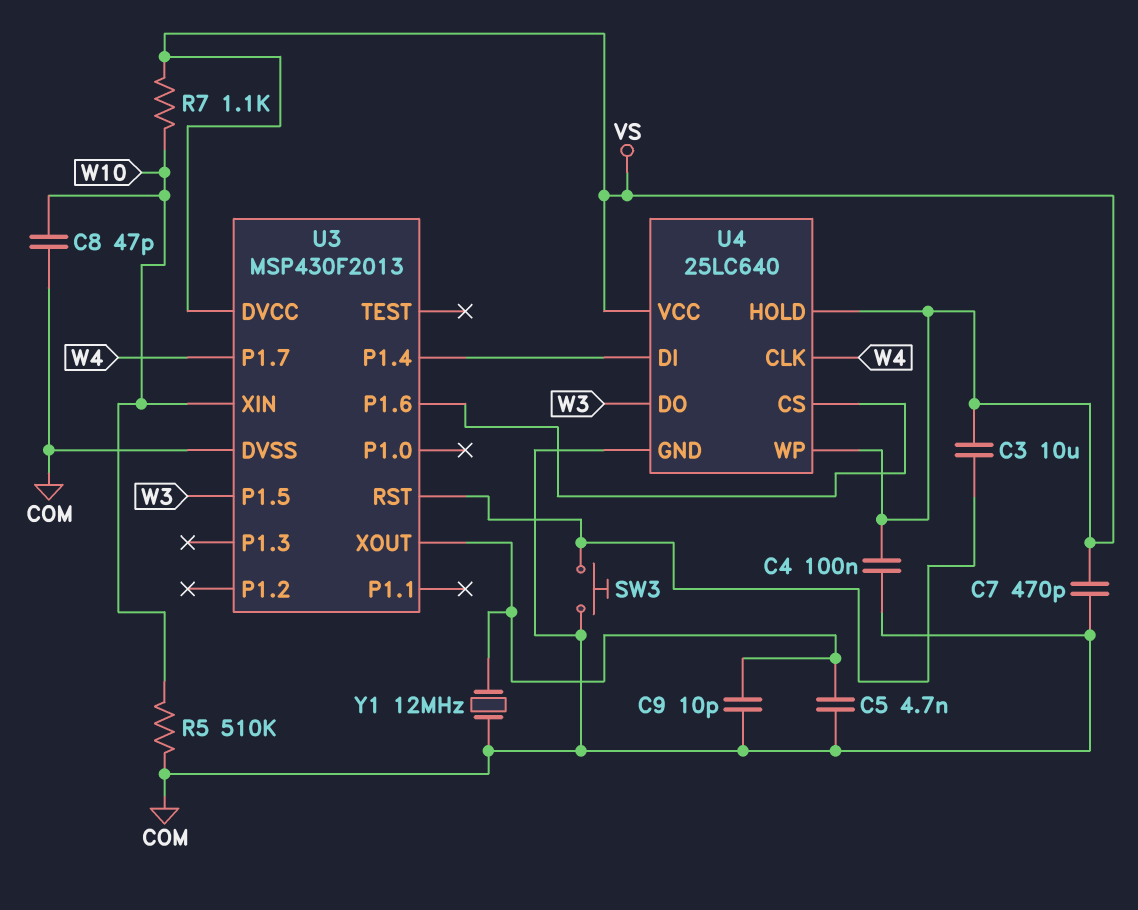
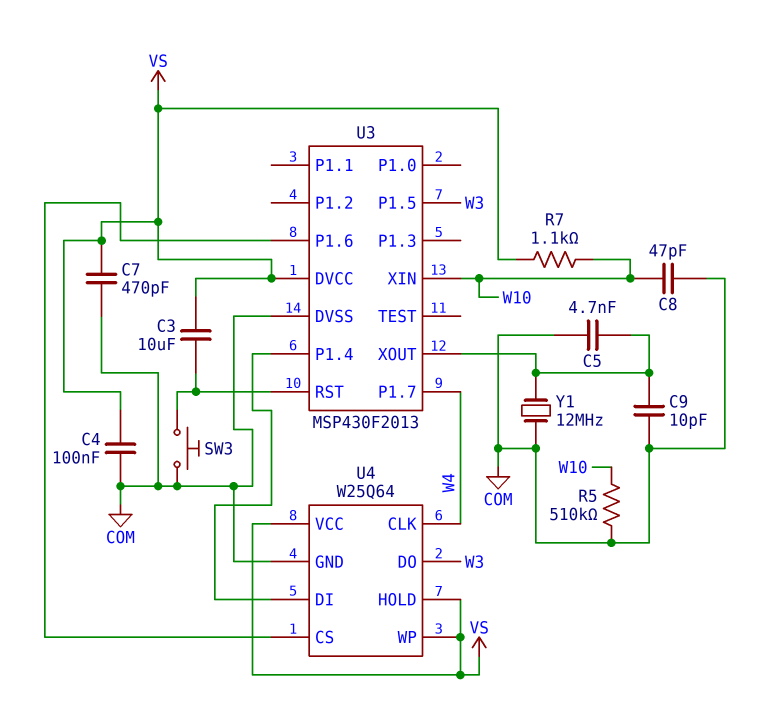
U4: 25LC640 -> W25Q64

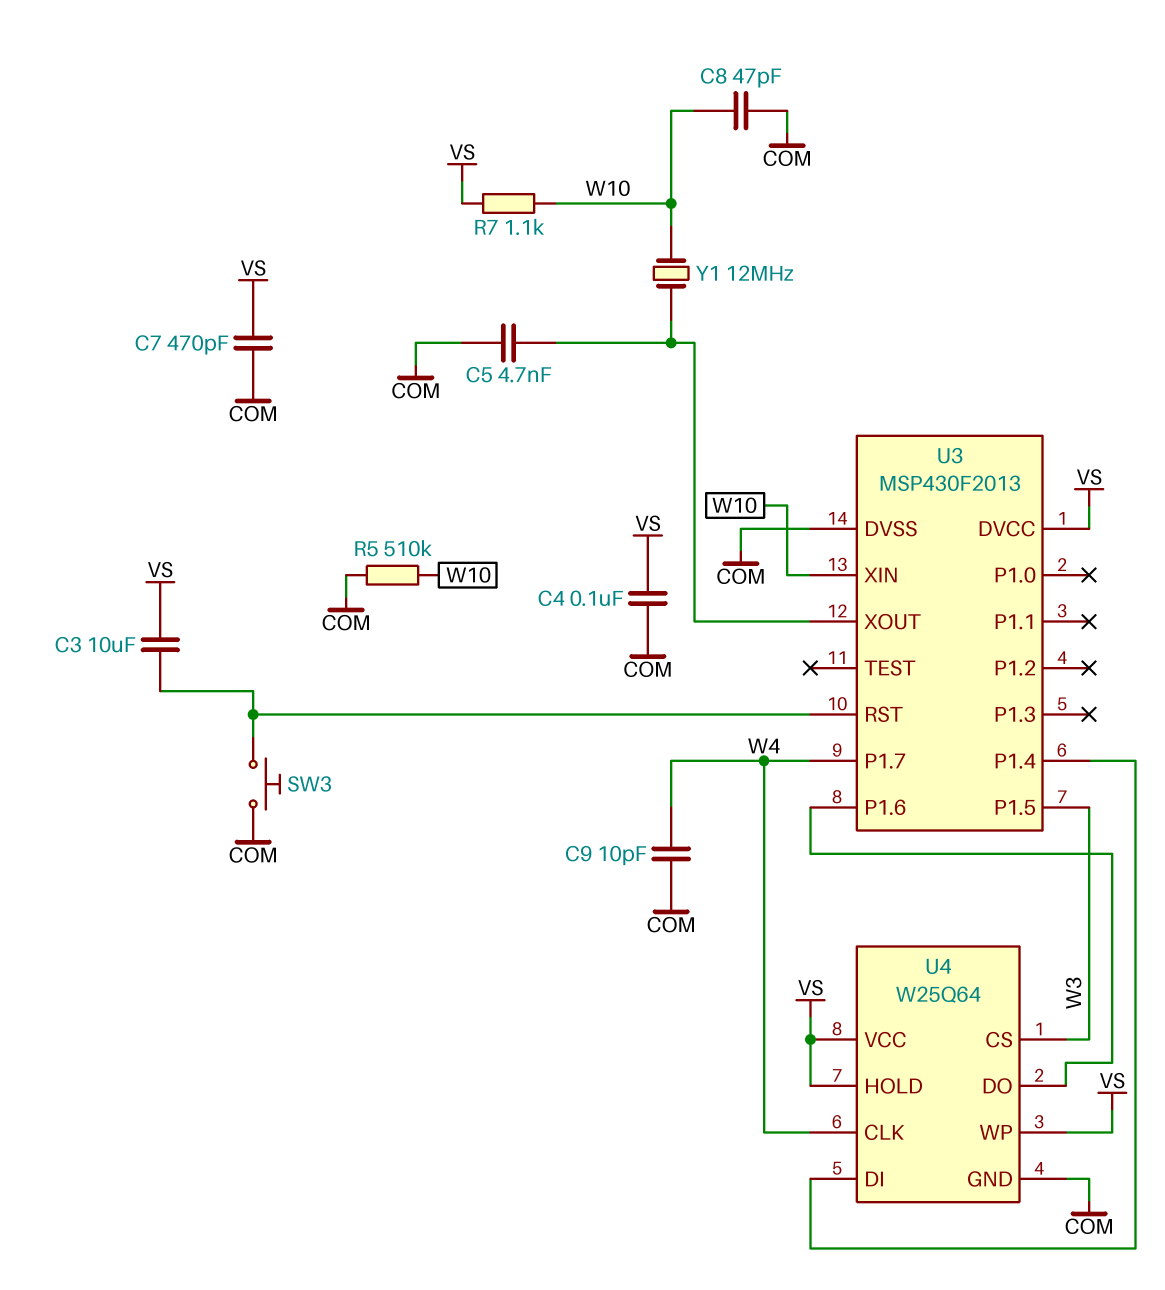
C9: 10pF (COM, U3/XOUT) -> 10pF (COM, W4)
U4 pin CS: U3/P1.6 -> W3
U4 pin DO: W3 -> U3/P1.6
Y1: 12MHz (COM, U3/XOUT) -> 12MHz (U3/XOUT, W10)

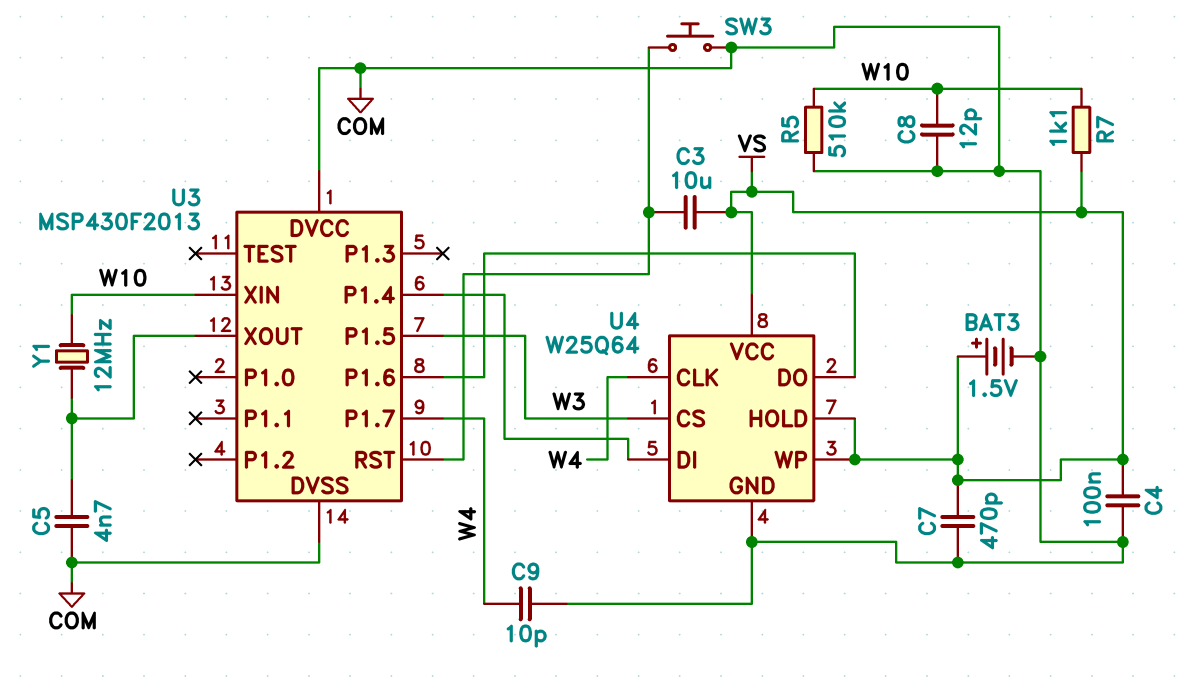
BAT3: none -> 1.5V (plus VS, minus COM)
C8: 47pF (COM, W10) -> 12pF (COM, W10)
U3 pin DVCC: VS -> COM

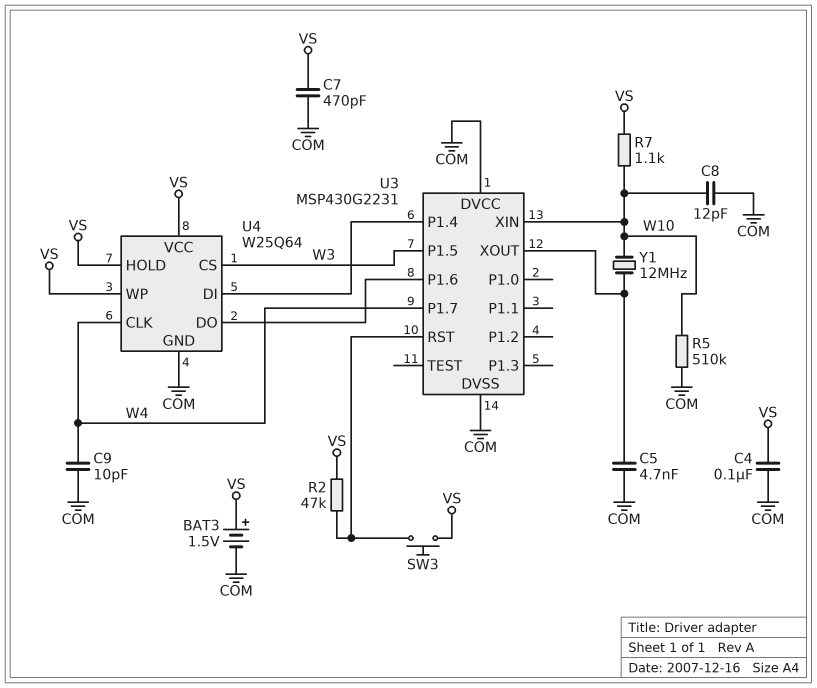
C3: 10uF (U3/RST, VS) -> none
R2: none -> 47k (U3/RST, VS)
SW3: button (COM, U3/RST) -> button (U3/RST, VS)
U3: MSP430F2013 -> MSP430G2231

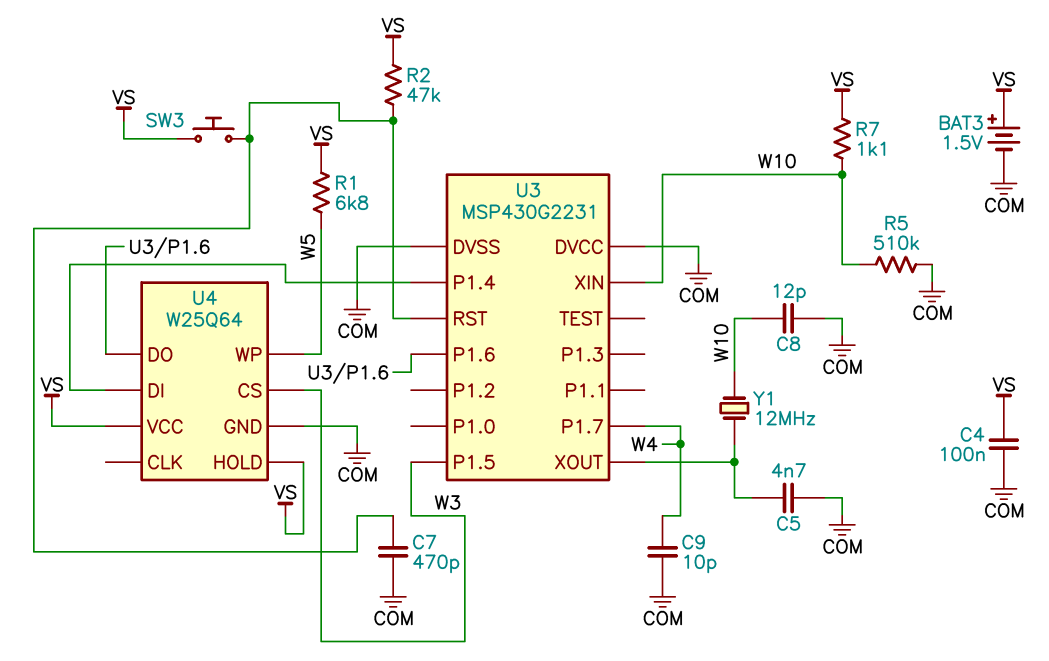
C7: 470pF (COM, VS) -> 470pF (COM, U3/RST)
R1: none -> 6.8k (VS, W5)
U4 pin CLK: W4 -> none
U4 pin WP: VS -> W5

